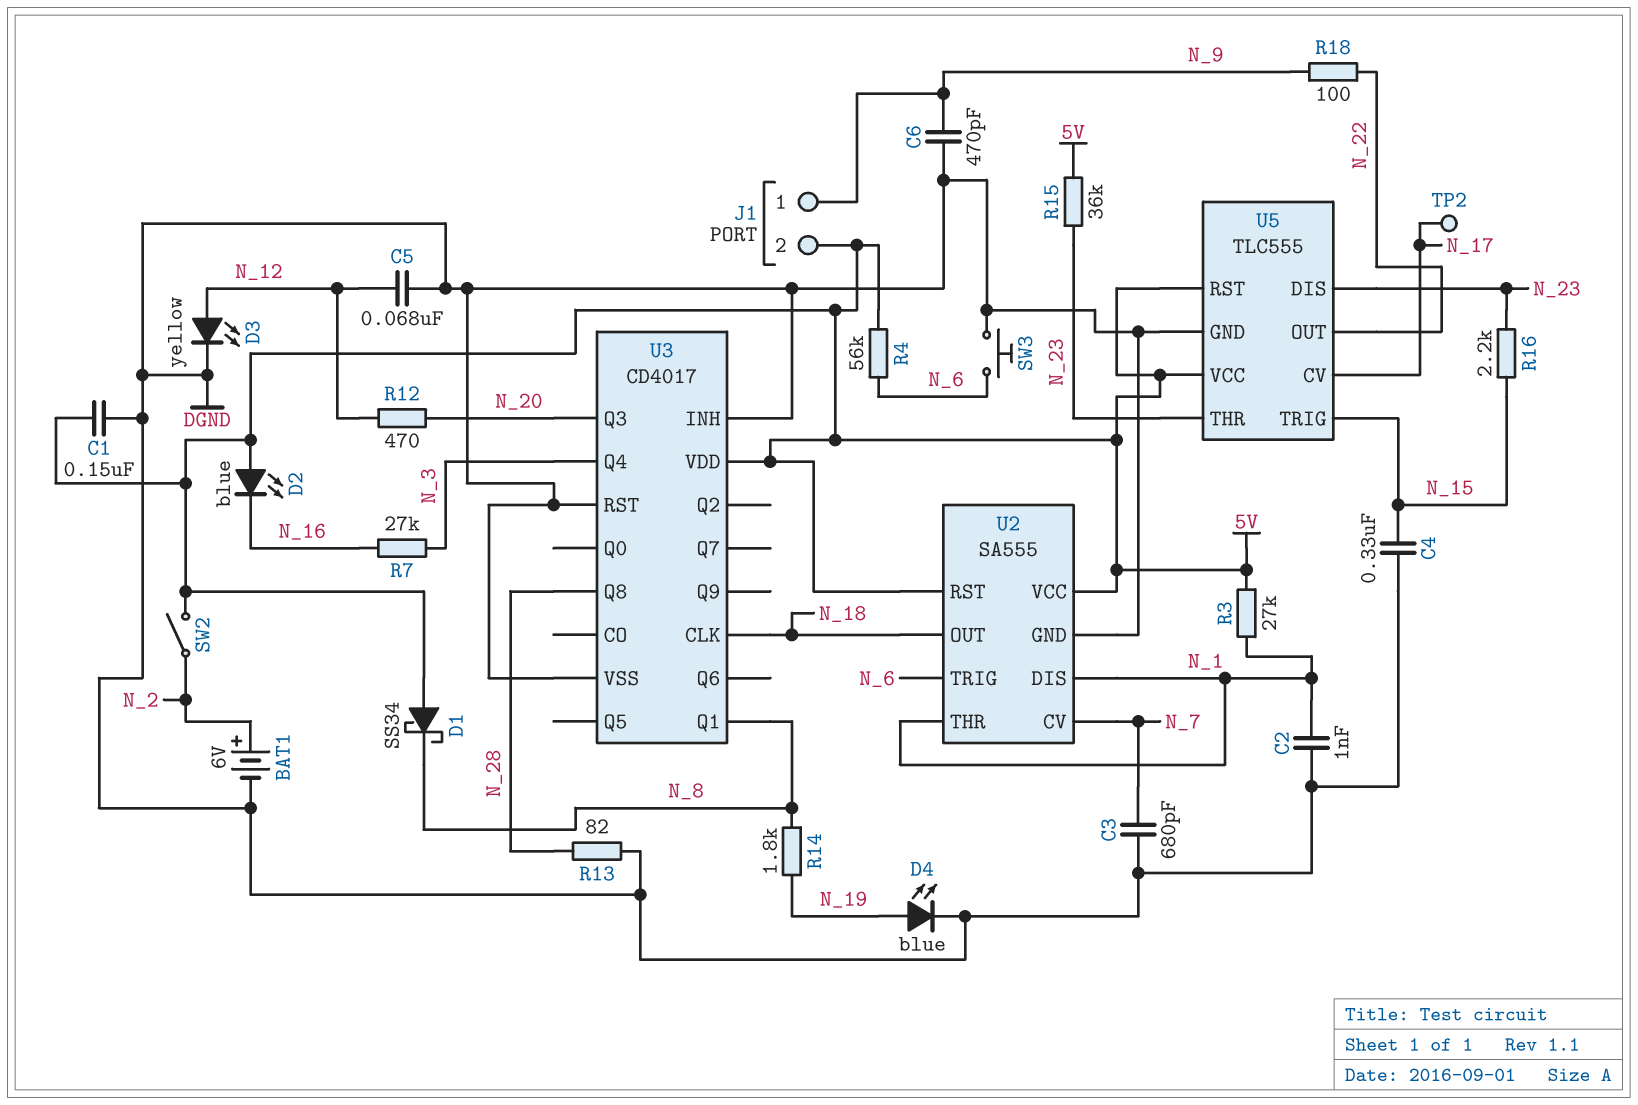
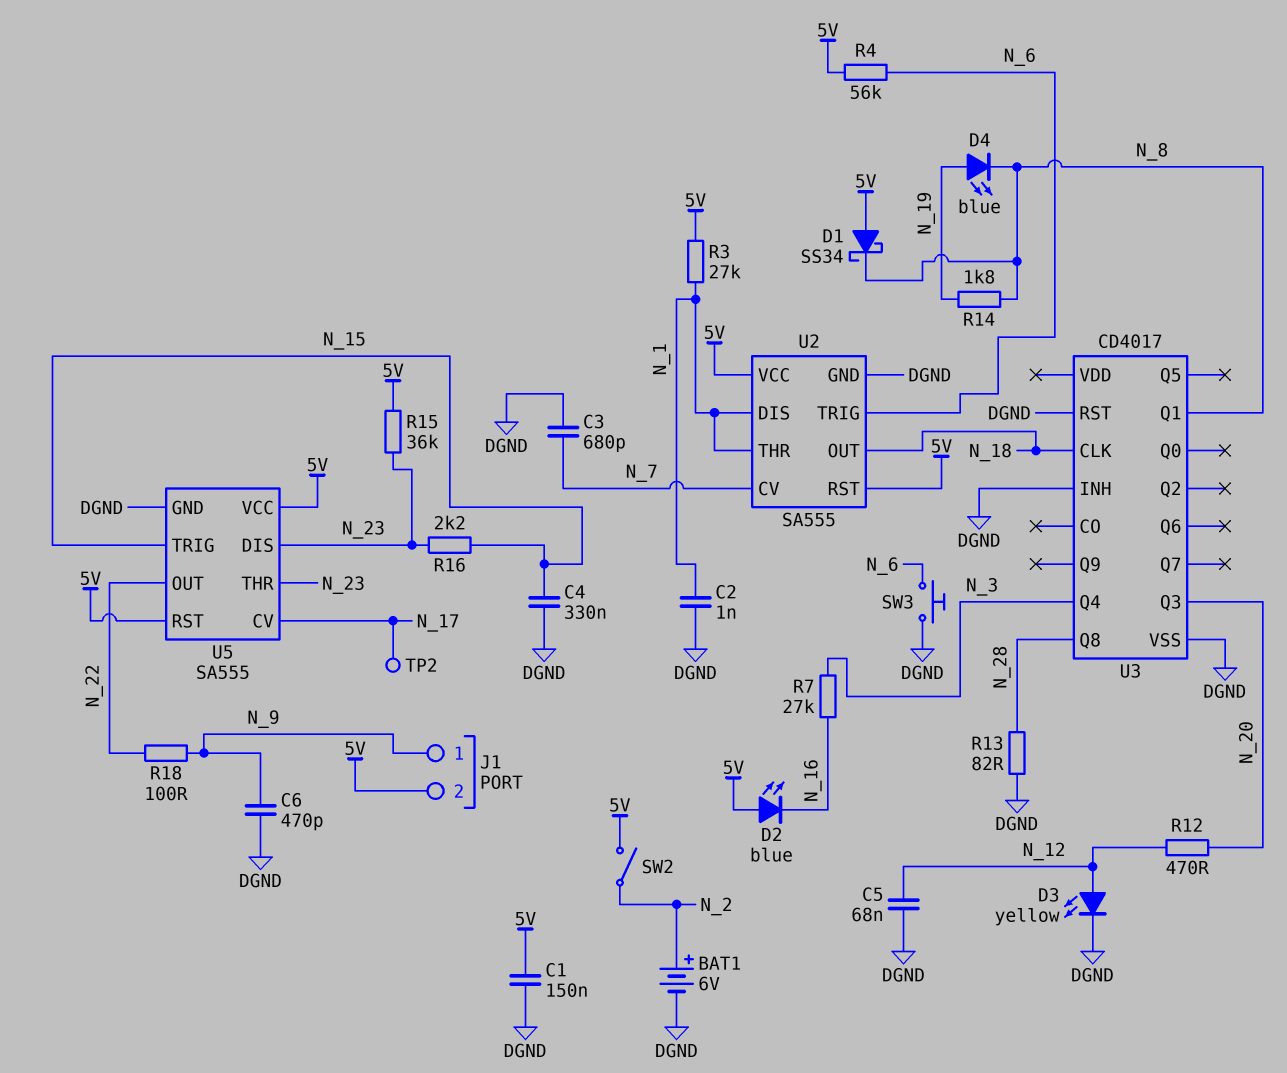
D4: LED blue (A N_19, K DGND) -> LED blue (A N_19, K N_8)
U3 pin VDD: 5V -> none
U5: TLC555 -> SA555

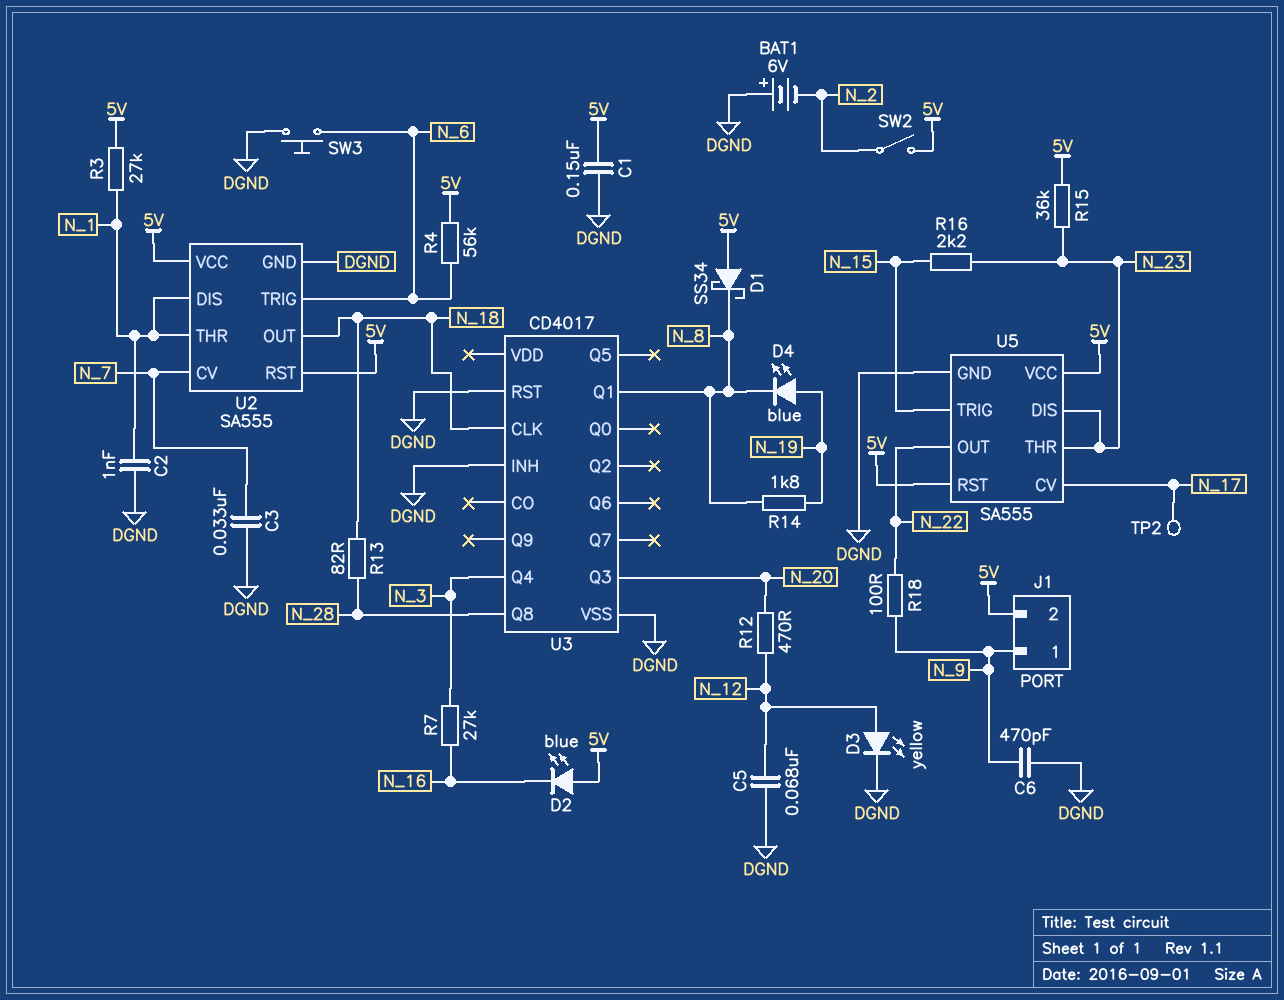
BAT1: 6V (plus N_2, minus DGND) -> 6V (plus DGND, minus N_2)
C3: 680pF (DGND, N_7) -> 33nF (DGND, N_7)
C4: 330nF (DGND, N_15) -> none
R13: 82 (DGND, N_28) -> 82 (N_18, N_28)

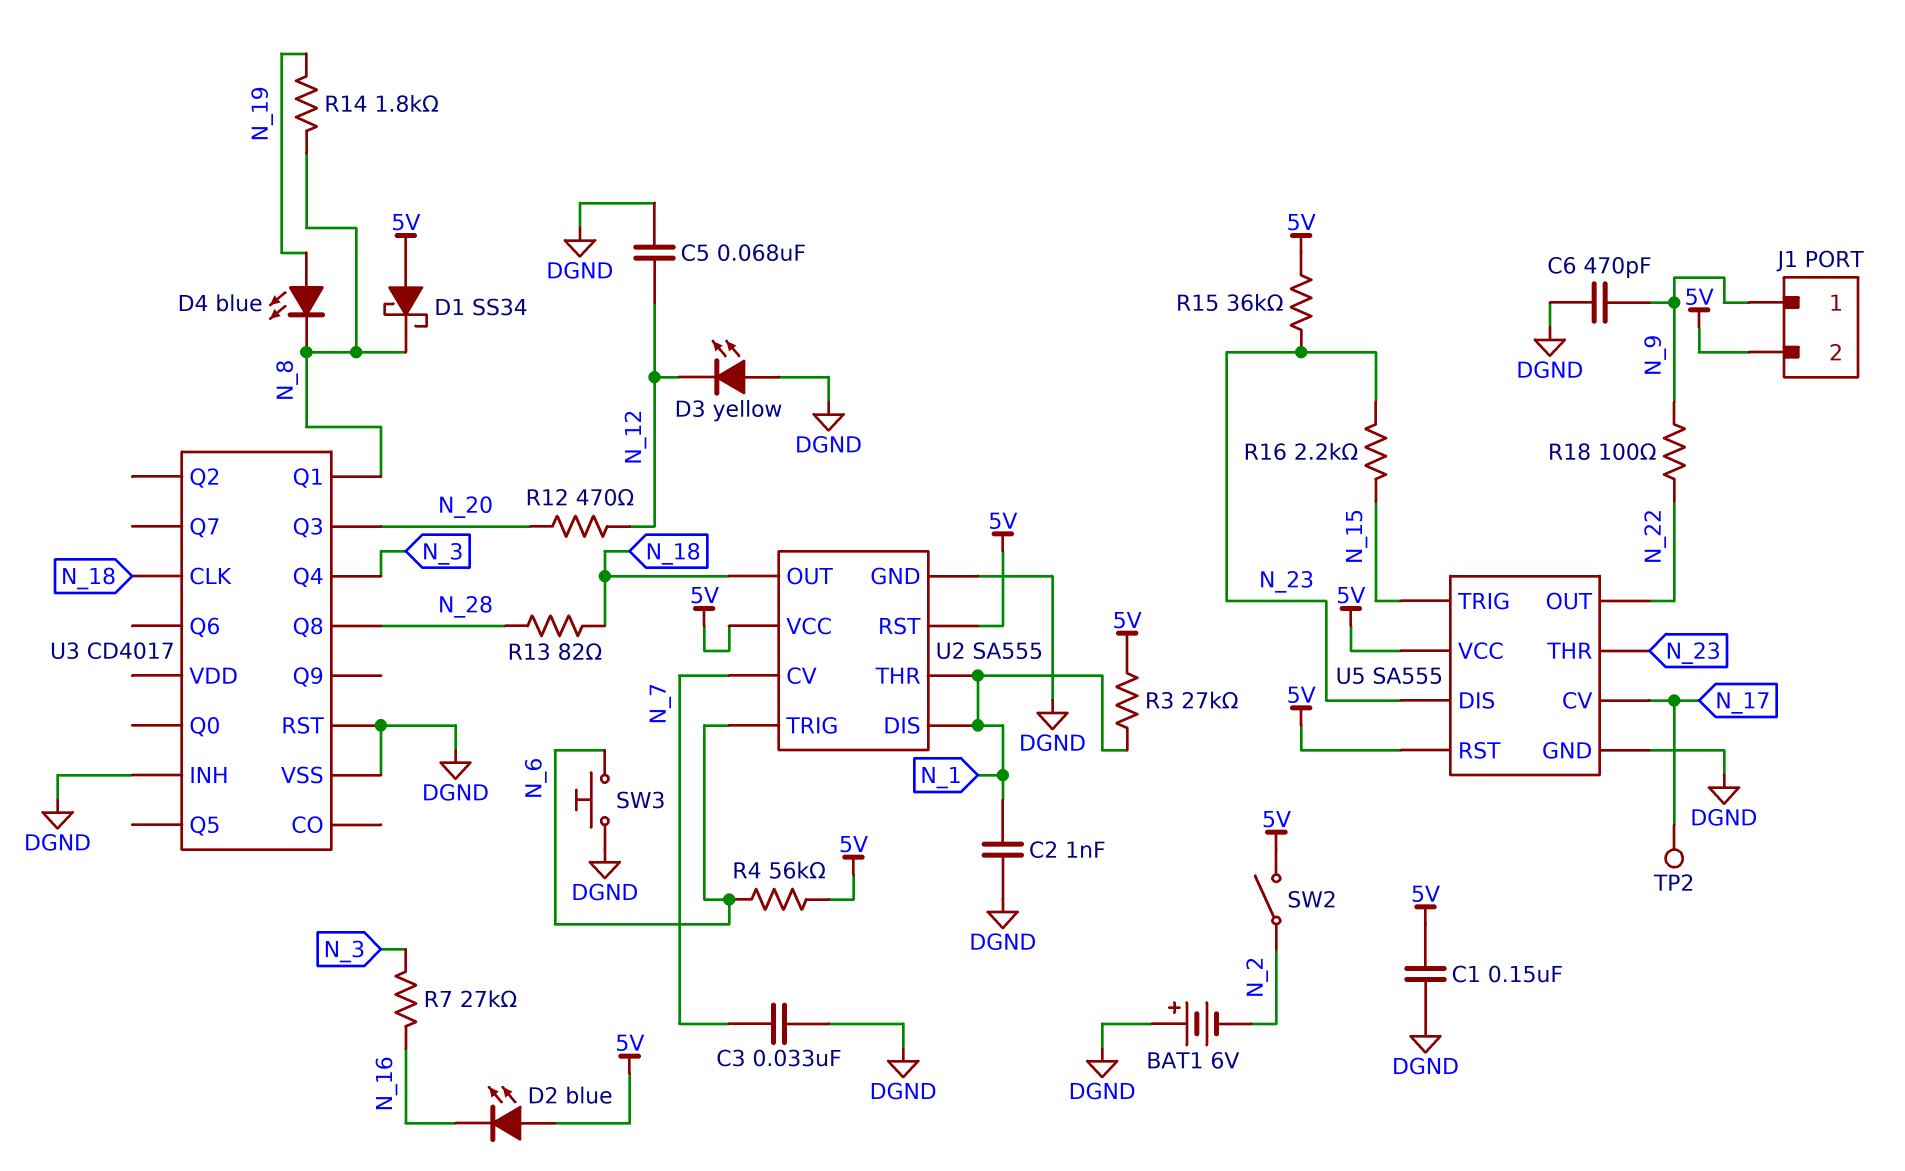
D3: LED yellow (A N_12, K DGND) -> LED yellow (A DGND, K N_12)

